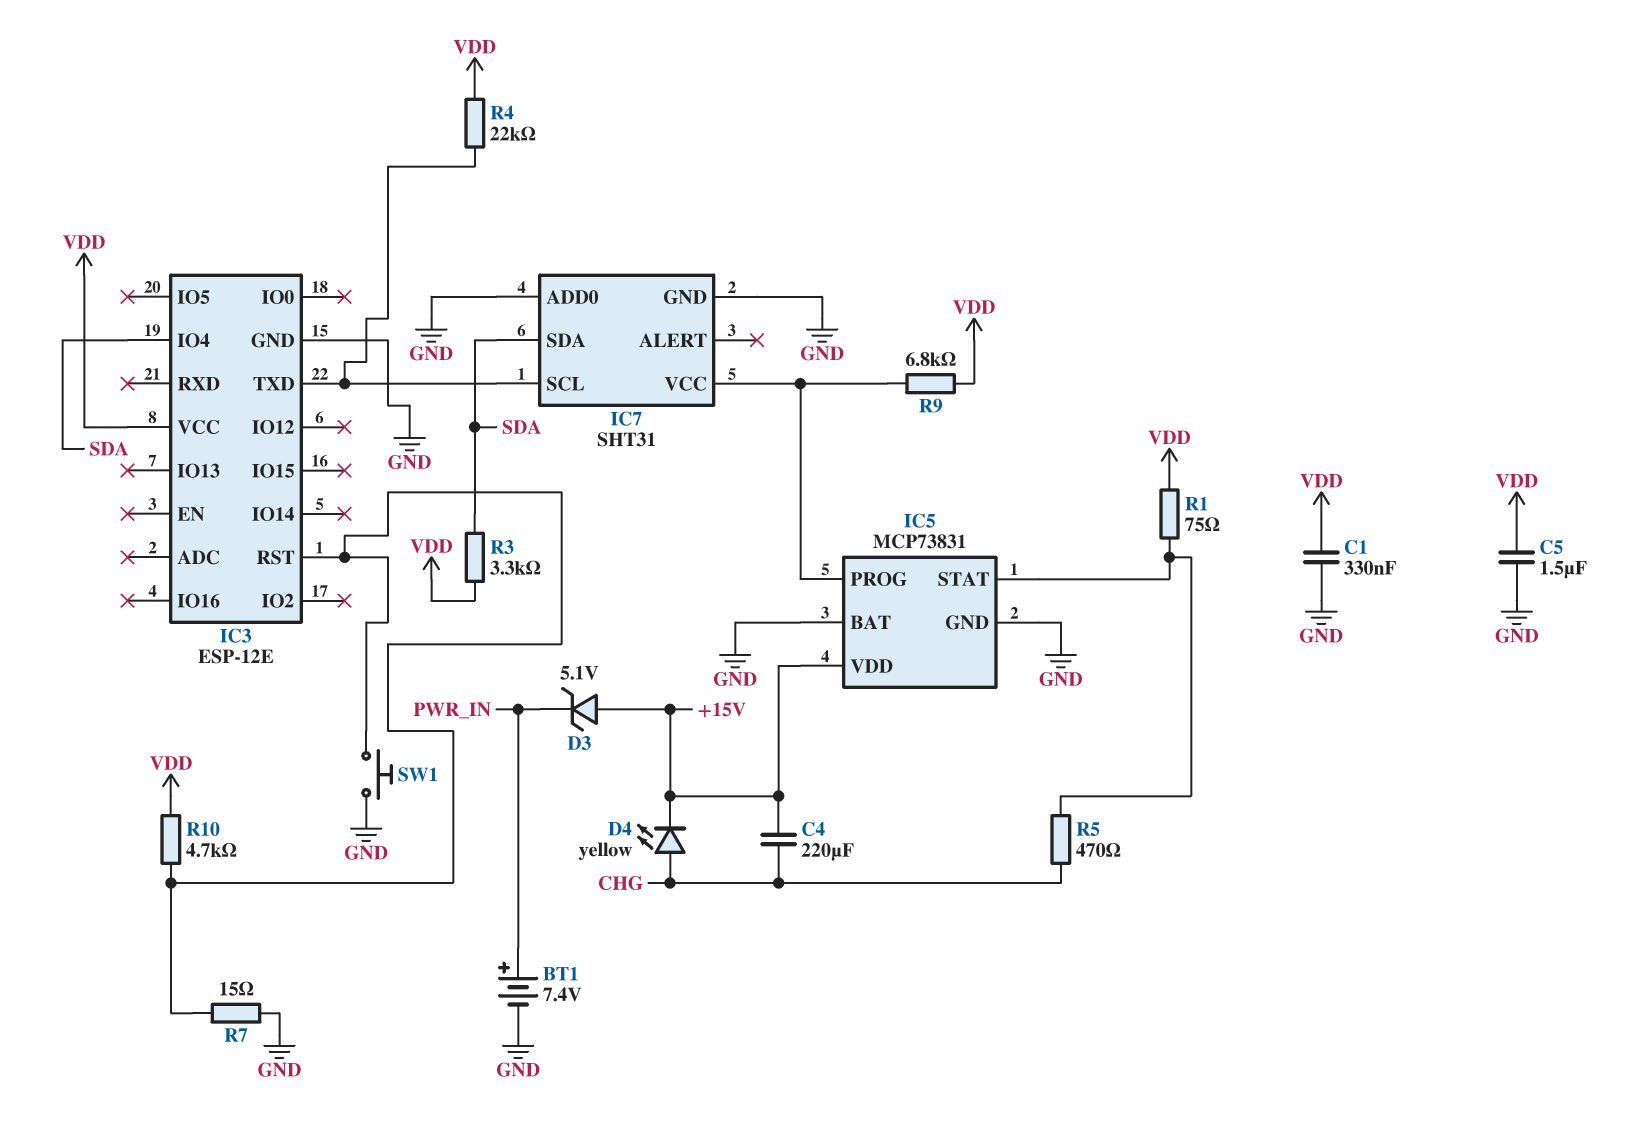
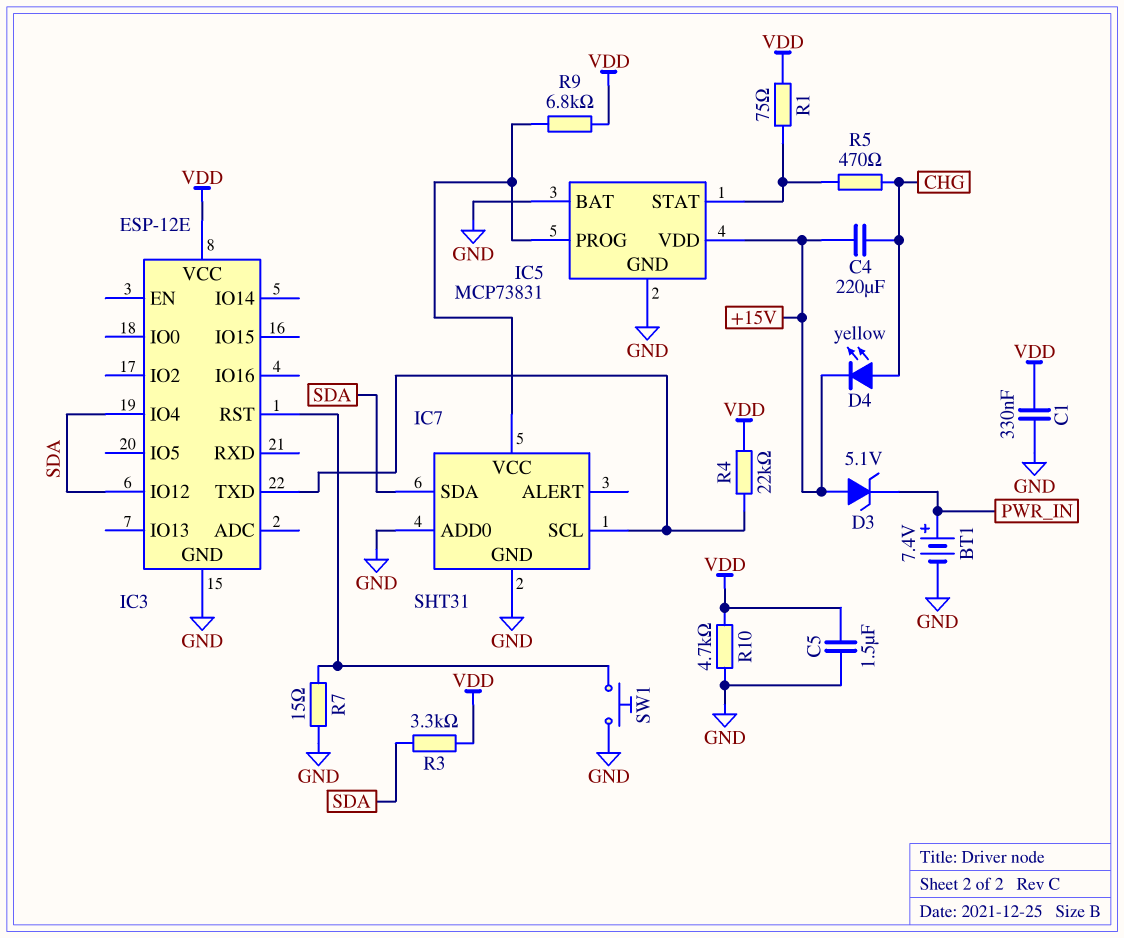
IC3 pin IO12: none -> SDA
R10: 4.7k (IC3/RST, VDD) -> 4.7k (GND, VDD)

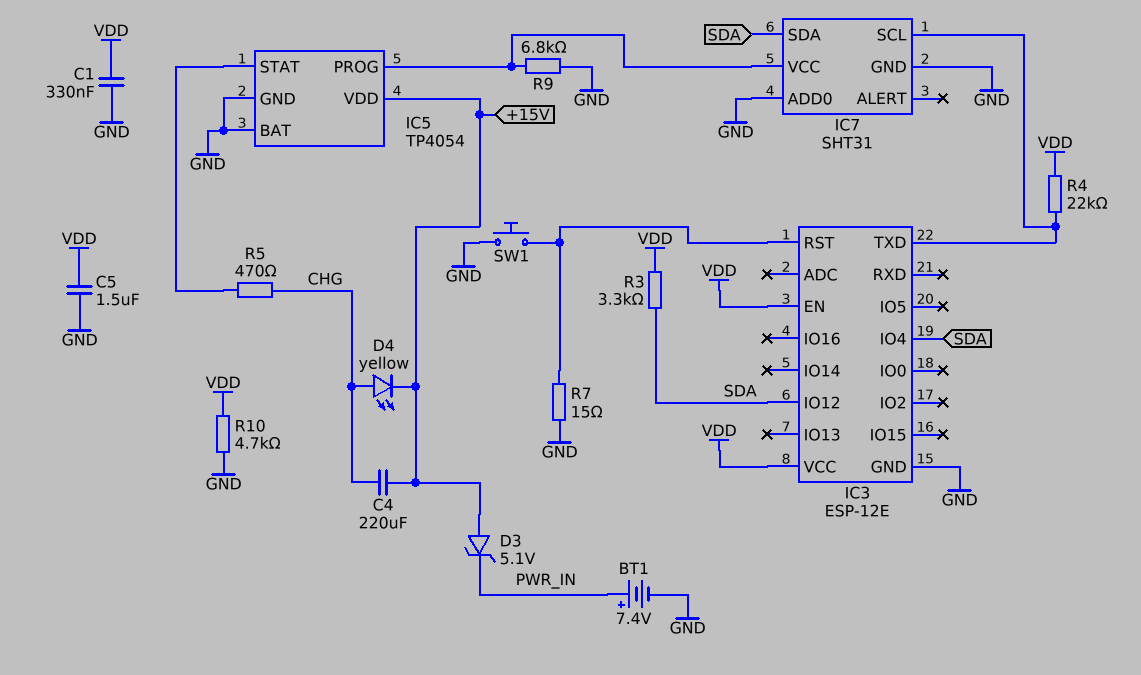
IC3 pin EN: none -> VDD
IC5: MCP73831 -> TP4054
R1: 75 (IC5/STAT, VDD) -> none
R9: 6.8k (IC5/PROG, VDD) -> 6.8k (GND, IC5/PROG)

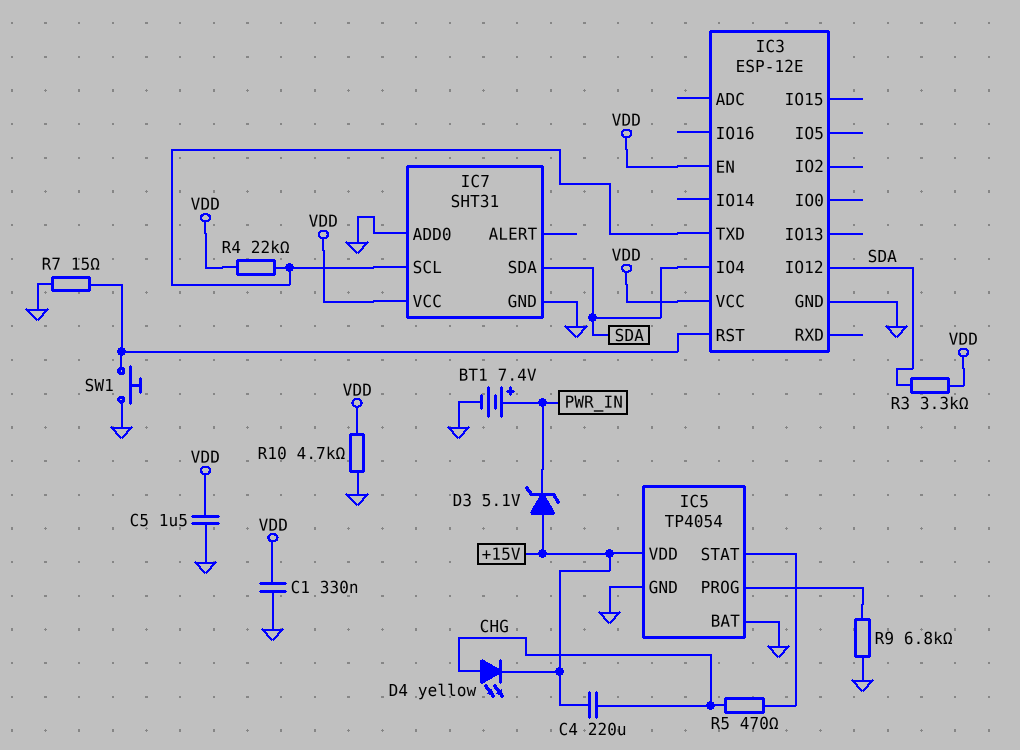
IC7 pin VCC: IC5/PROG -> VDD

